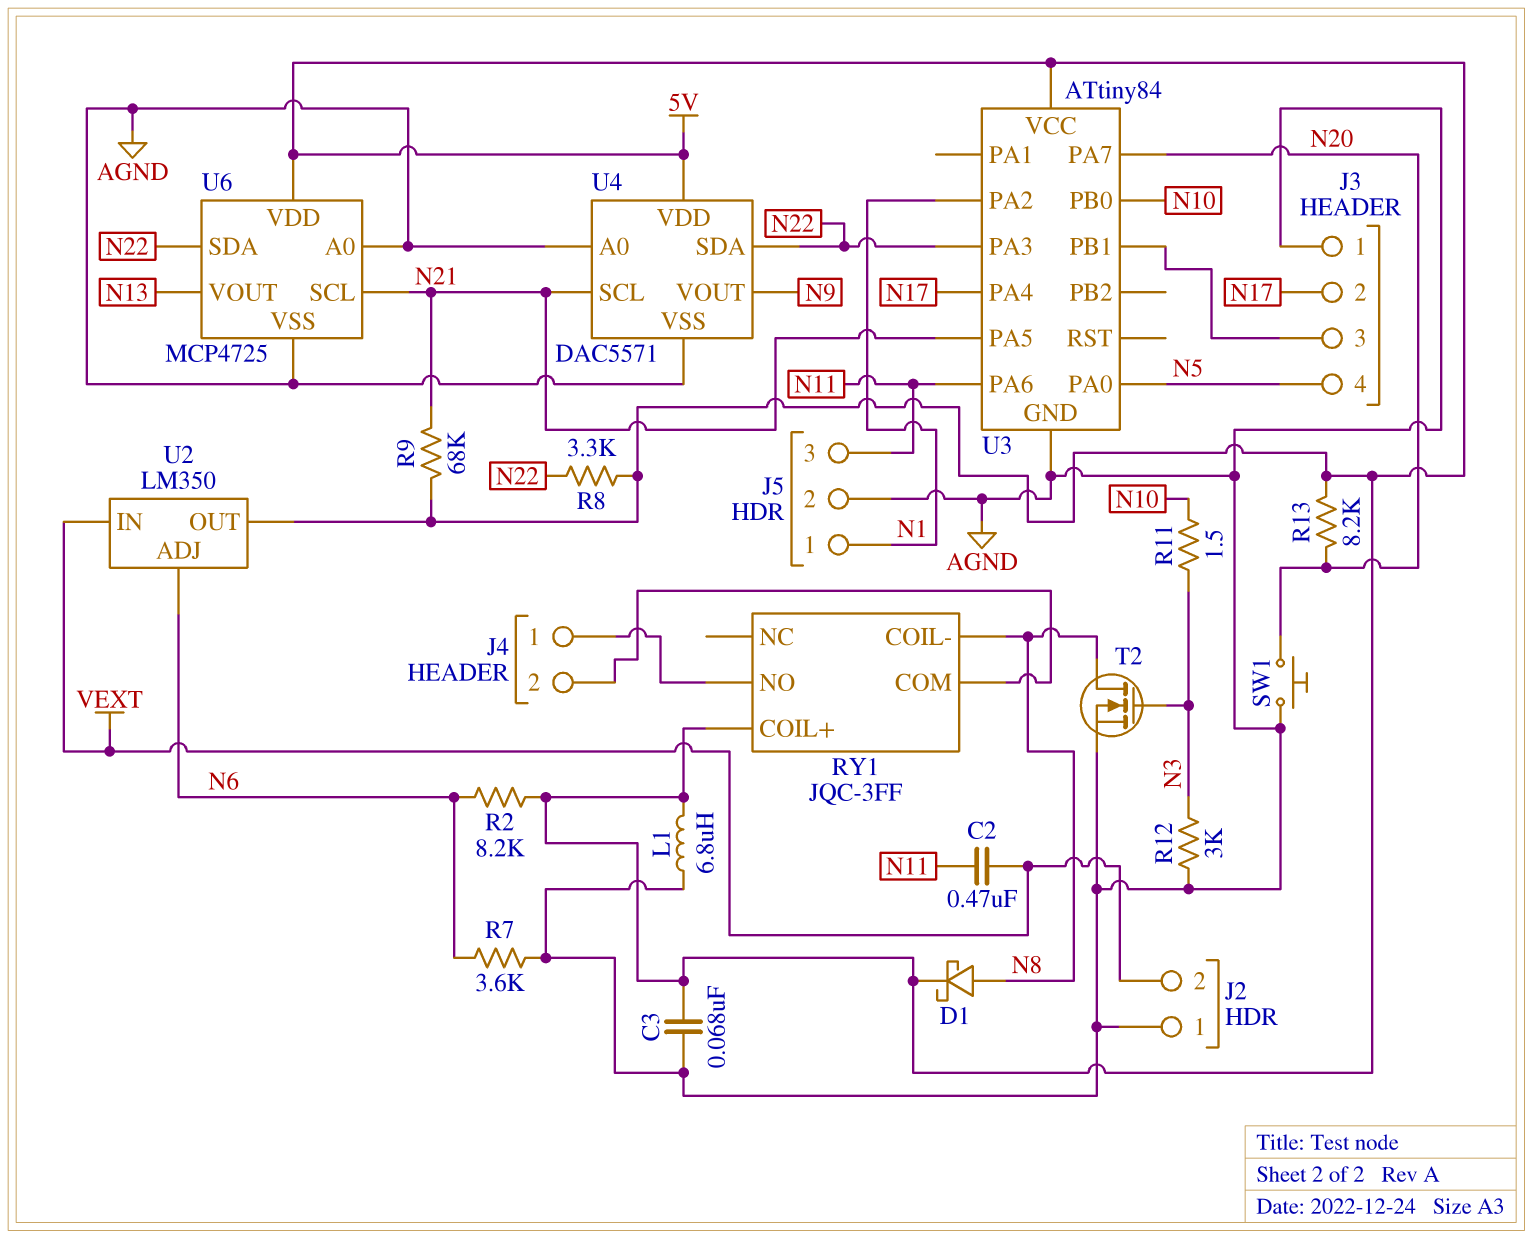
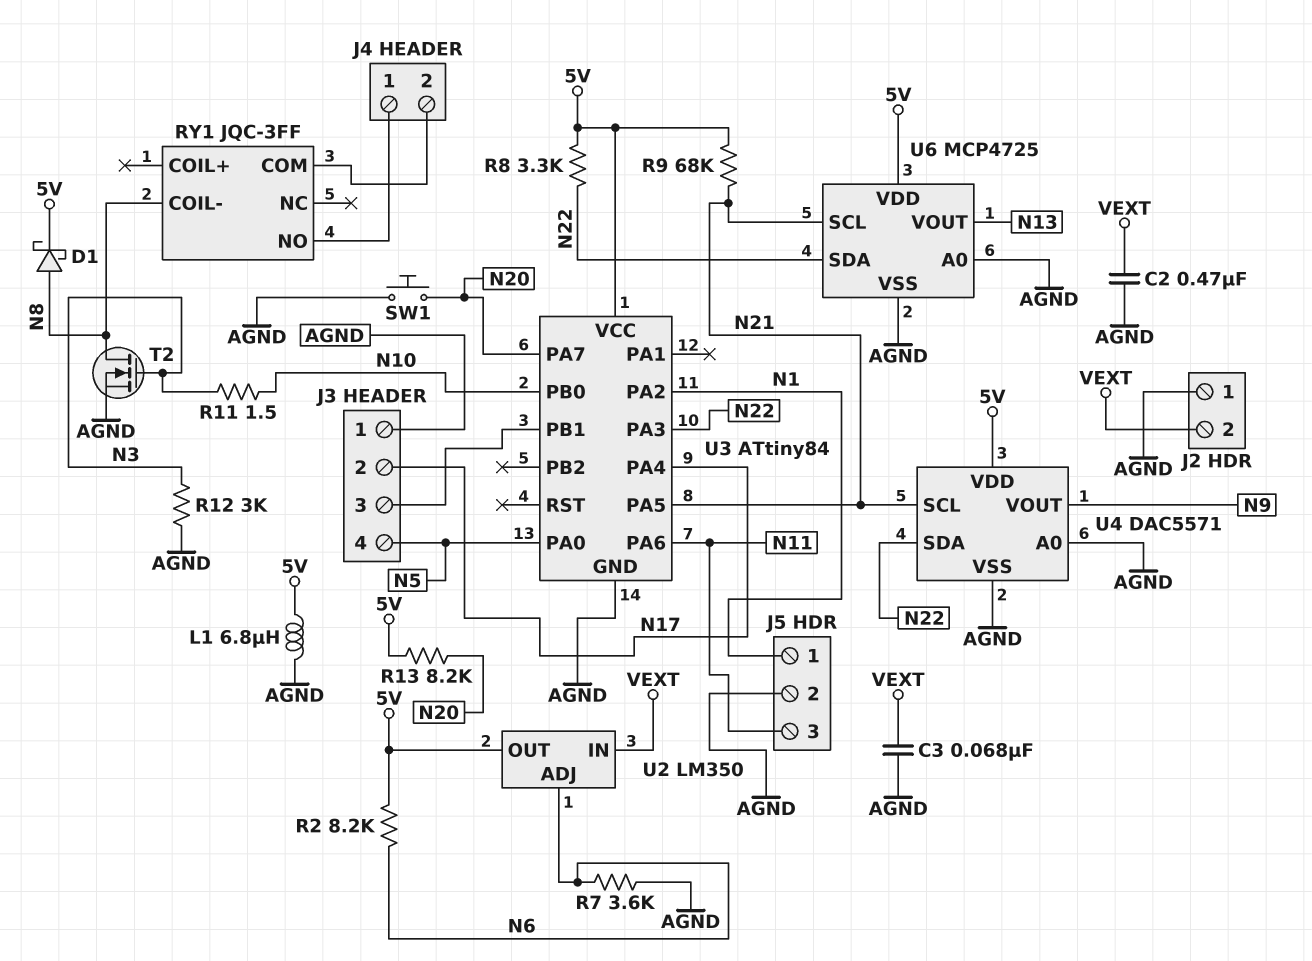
C2: 470nF (N11, VEXT) -> 470nF (AGND, VEXT)
C3: 68nF (5V, AGND) -> 68nF (AGND, VEXT)
RY1 pin COIL+: 5V -> none

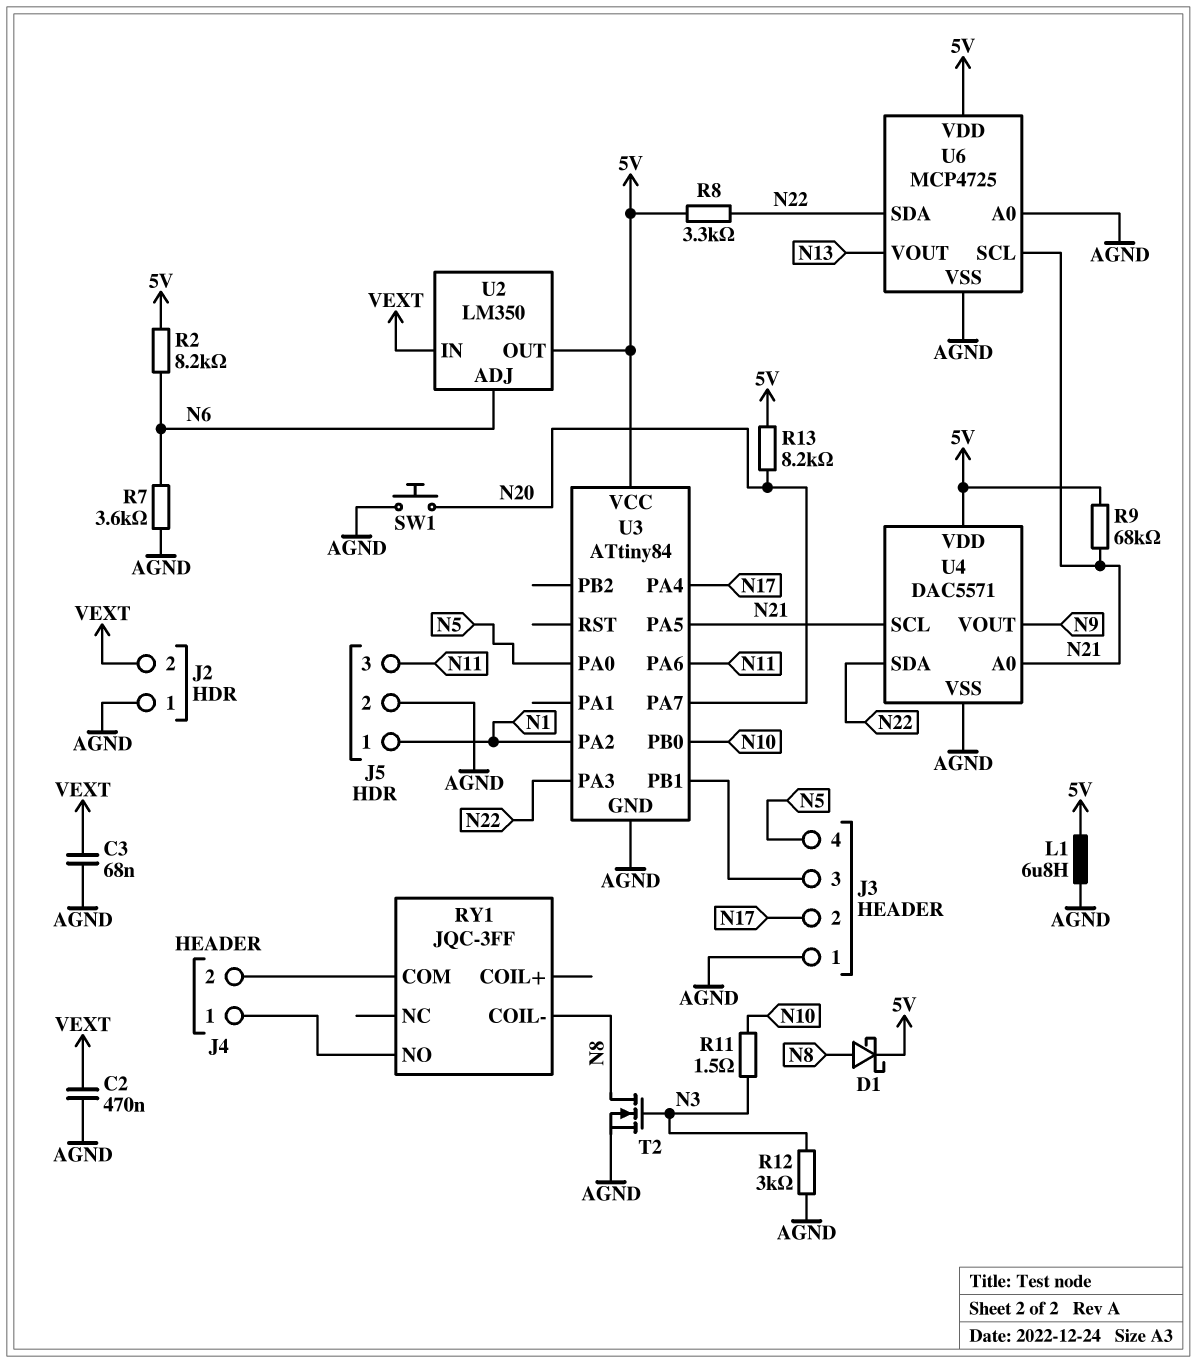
U4 pin A0: AGND -> N21

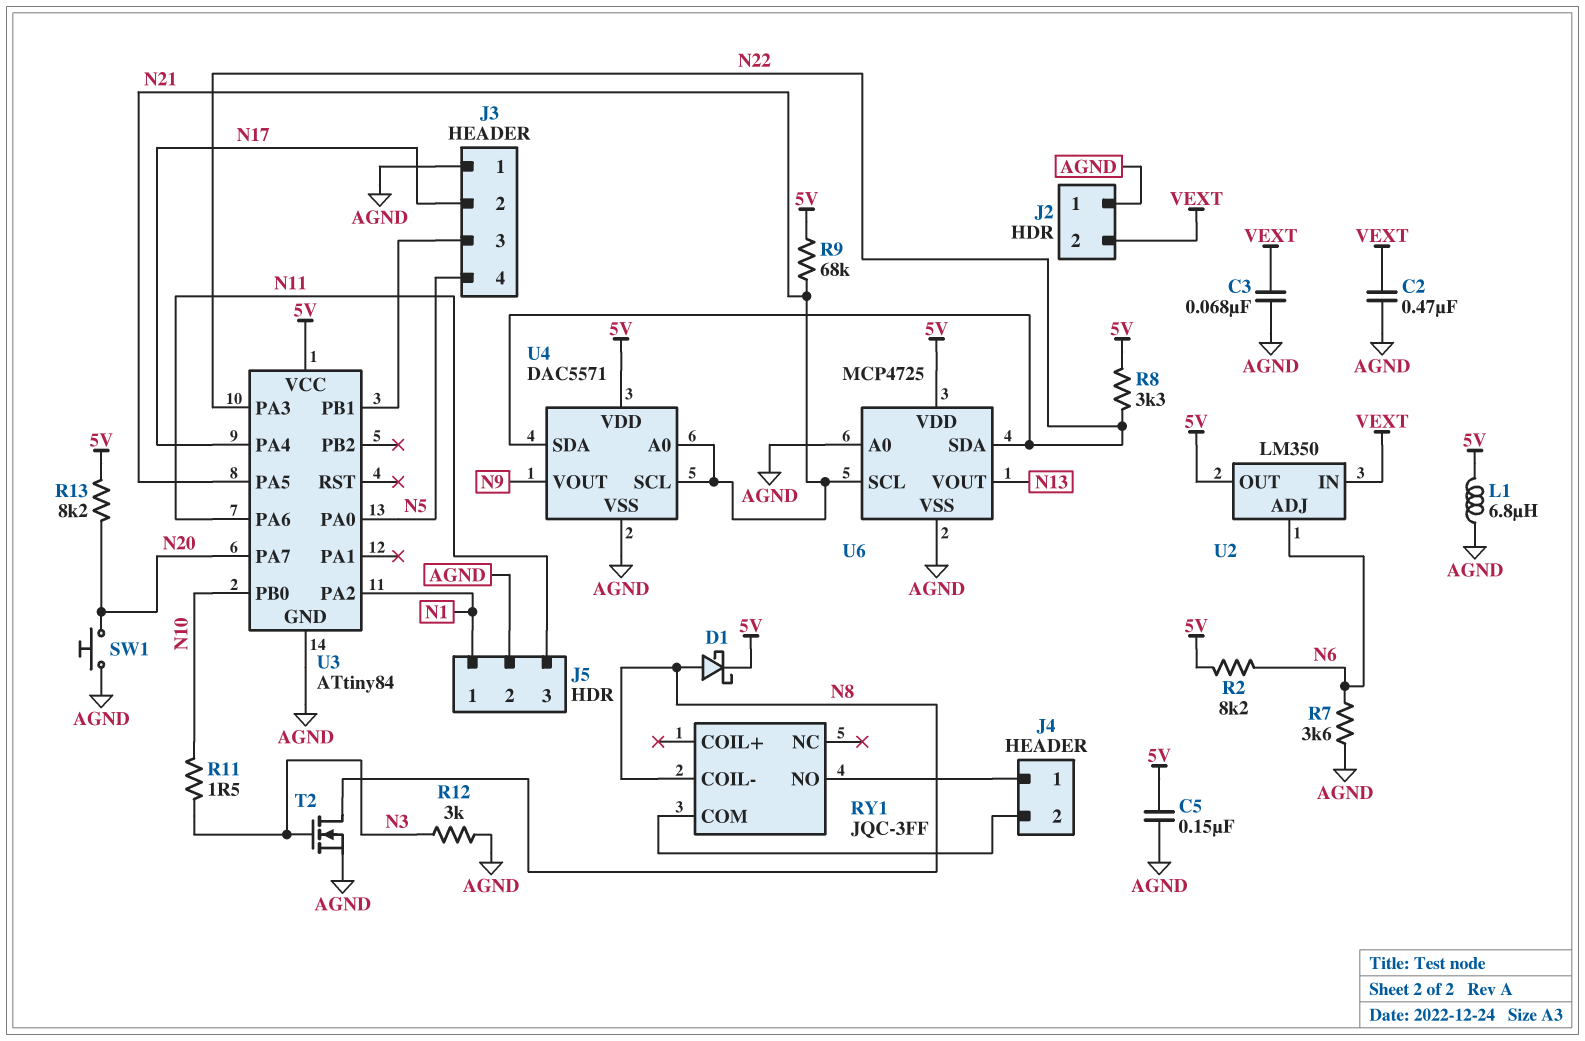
C5: none -> 150nF (5V, AGND)

